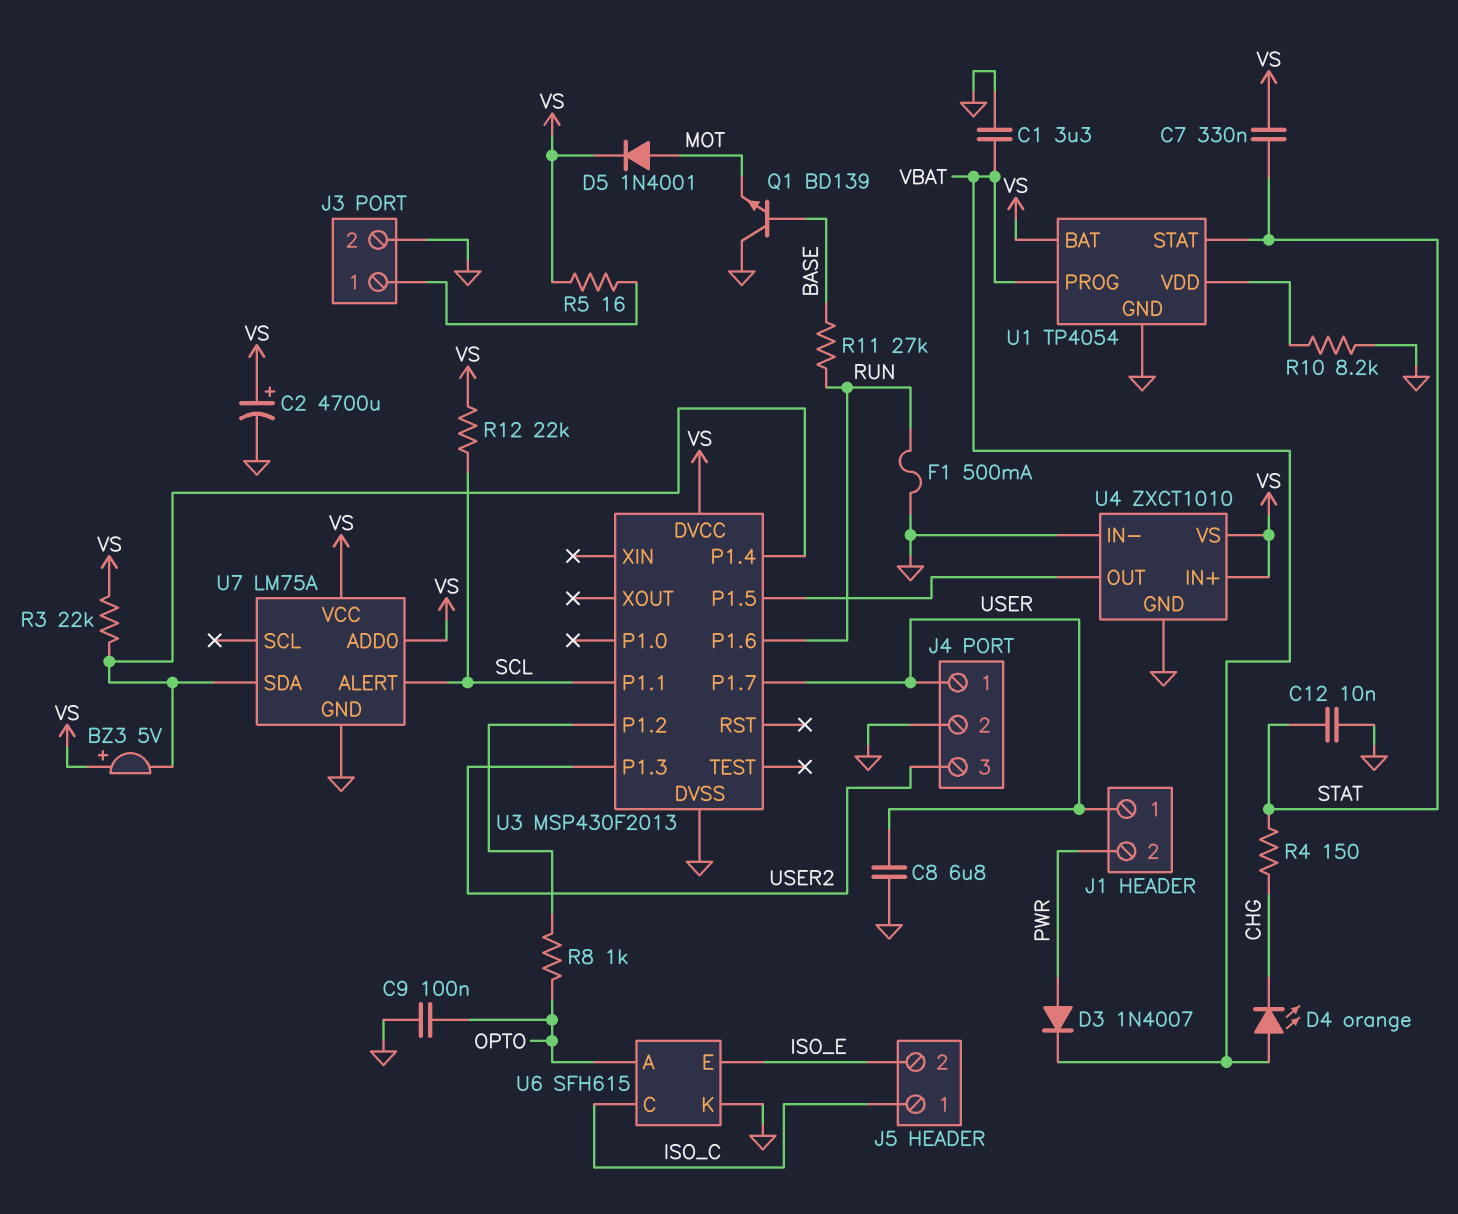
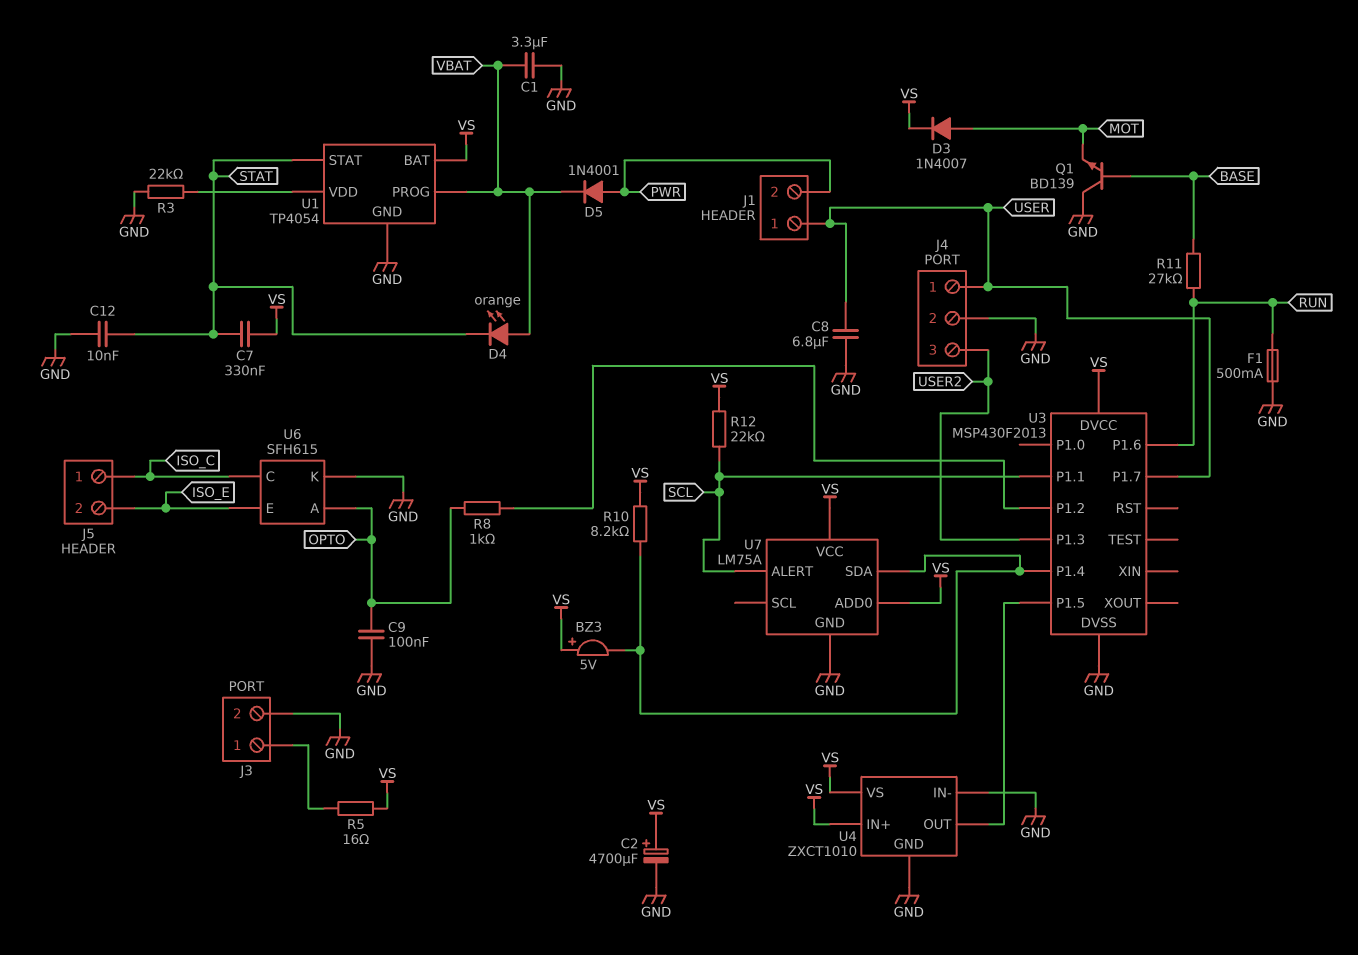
D3: diode 1N4007 (A PWR, K VBAT) -> diode 1N4007 (A MOT, K VS)
D4: LED orange (A VBAT, K CHG) -> LED orange (A VBAT, K STAT)
D5: diode 1N4001 (A MOT, K VS) -> diode 1N4001 (A PWR, K VBAT)
R3: 22k (U3/P1.4, VS) -> 22k (GND, U1/VDD)
R4: 150 (CHG, STAT) -> none
R10: 8.2k (GND, U1/VDD) -> 8.2k (U3/P1.4, VS)

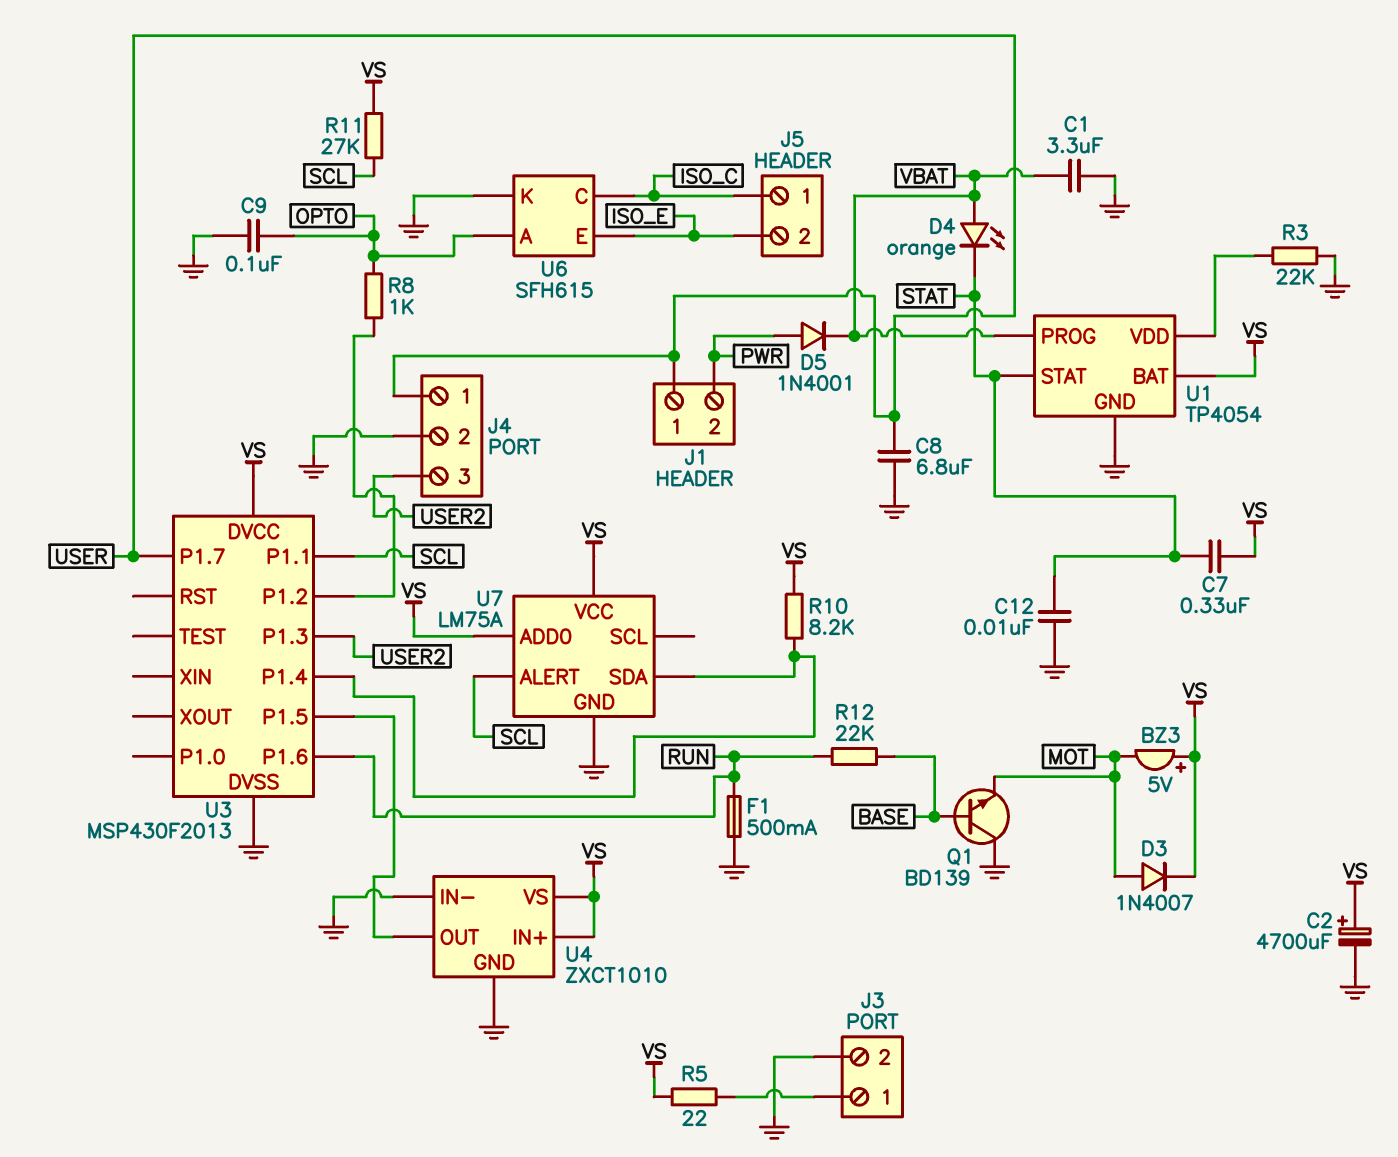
BZ3: buzzer 5V (plus VS, minus U3/P1.4) -> buzzer 5V (plus VS, minus MOT)
R5: 16 (J3/1, VS) -> 22 (J3/1, VS)
R11: 27k (BASE, RUN) -> 27k (SCL, VS)
R12: 22k (SCL, VS) -> 22k (BASE, RUN)

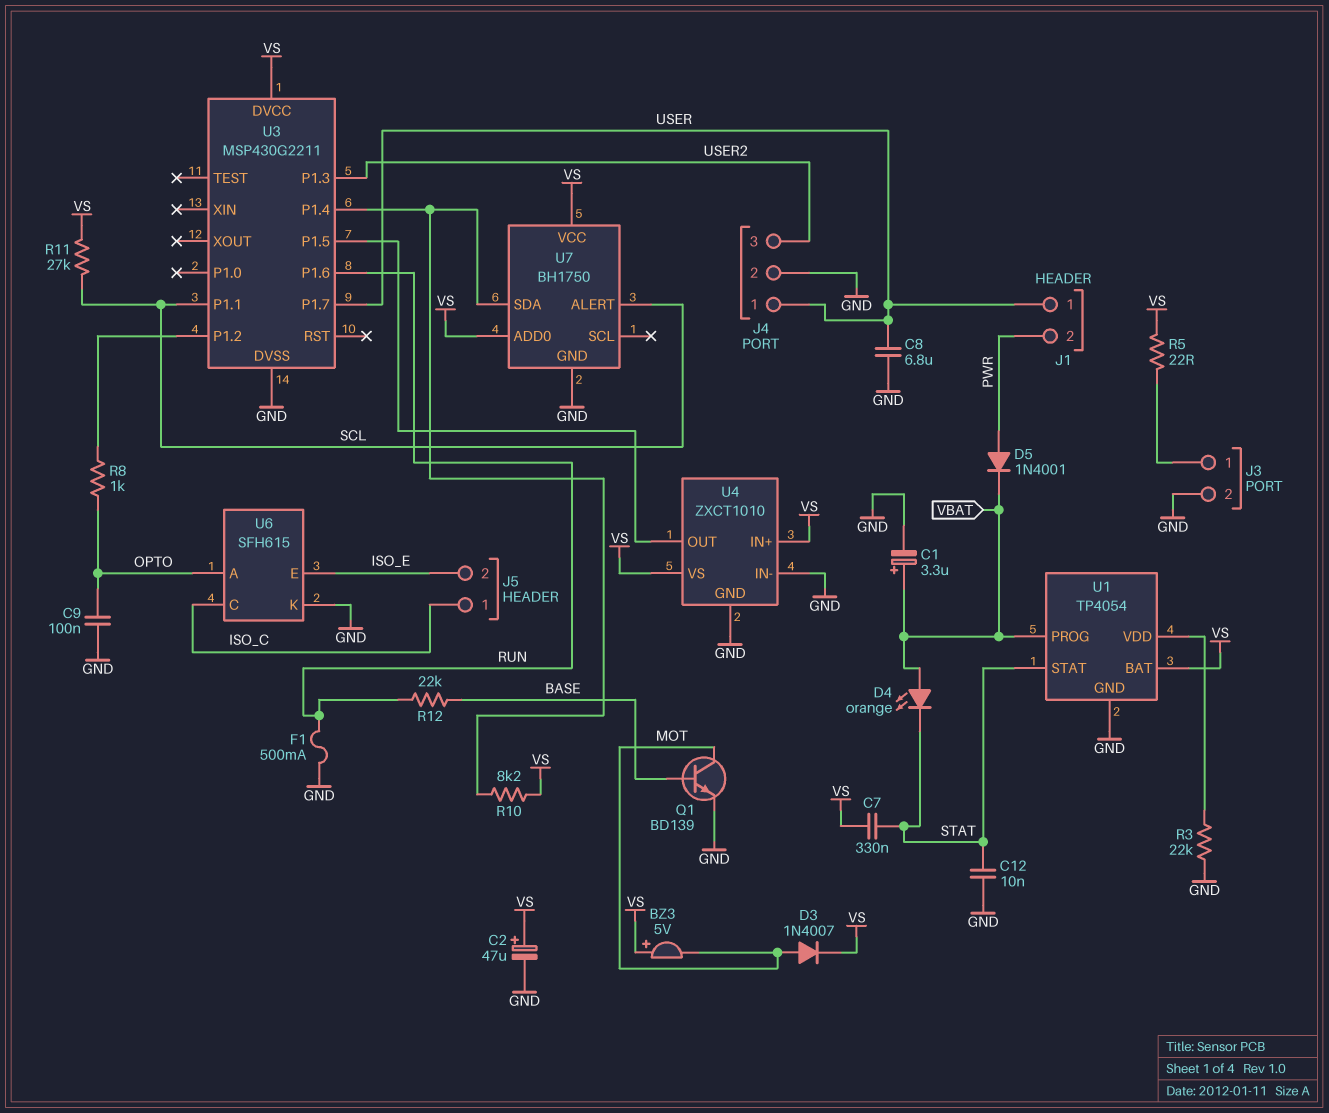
C1: 3.3uF (GND, VBAT) -> 3.3uF (plus VBAT, minus GND)
C2: 4700uF (plus VS, minus GND) -> 47uF (plus VS, minus GND)
Q1: NPN BD139 (B BASE, C GND, E MOT) -> NPN BD139 (B BASE, C MOT, E GND)
U3: MSP430F2013 -> MSP430G2211
U7: LM75A -> BH1750

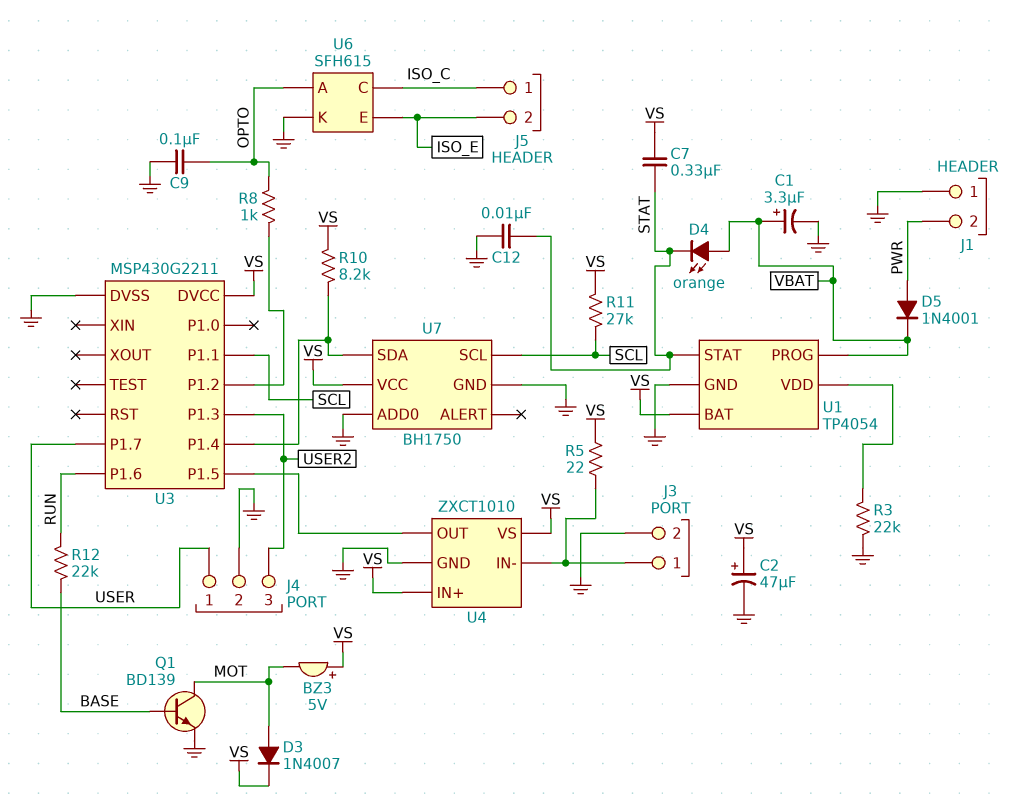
C8: 6.8uF (GND, USER) -> none
F1: 500mA (GND, RUN) -> none
J1 pin 1: USER -> GND
U4 pin IN-: GND -> J3/1
U7 pin ADD0: VS -> GND
U7 pin ALERT: SCL -> none
U7 pin SCL: none -> SCL

